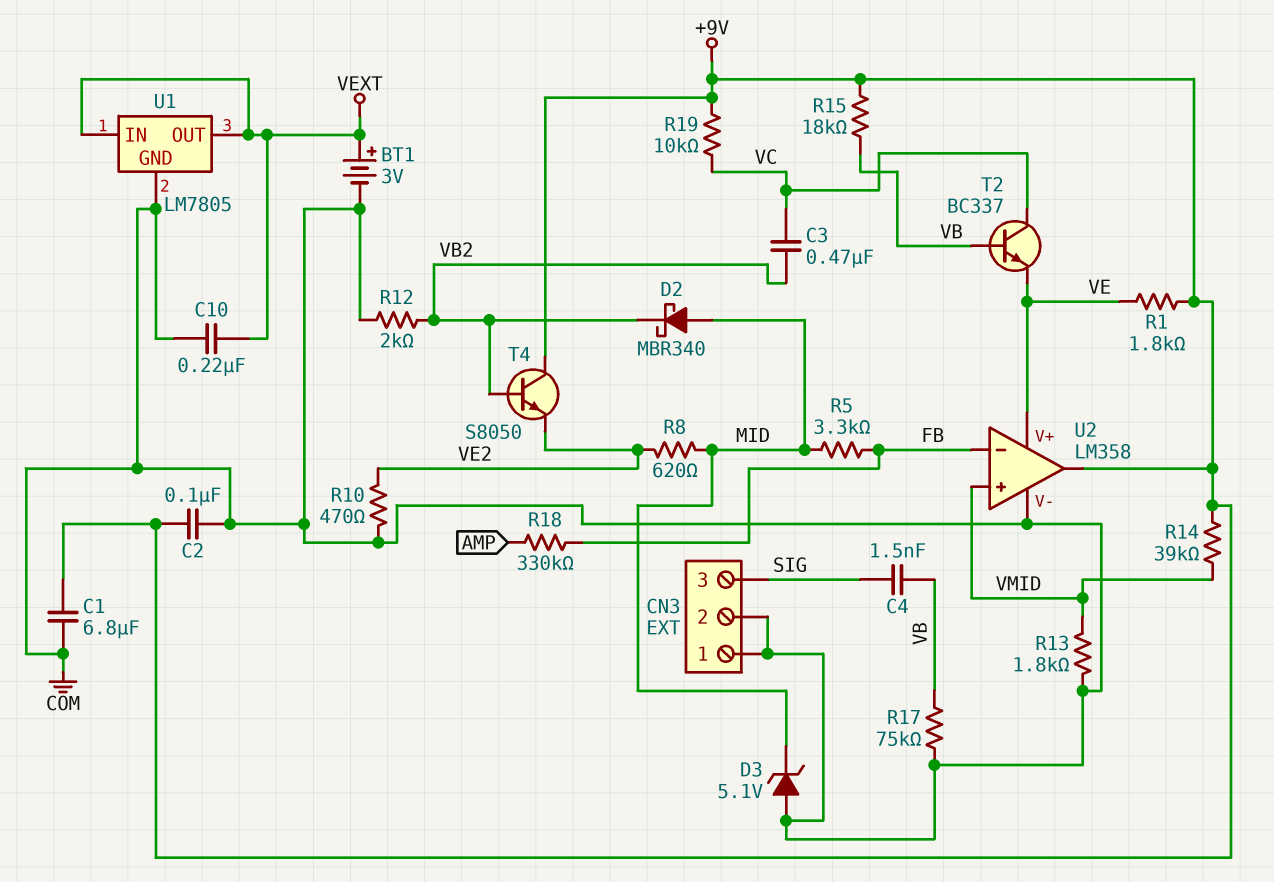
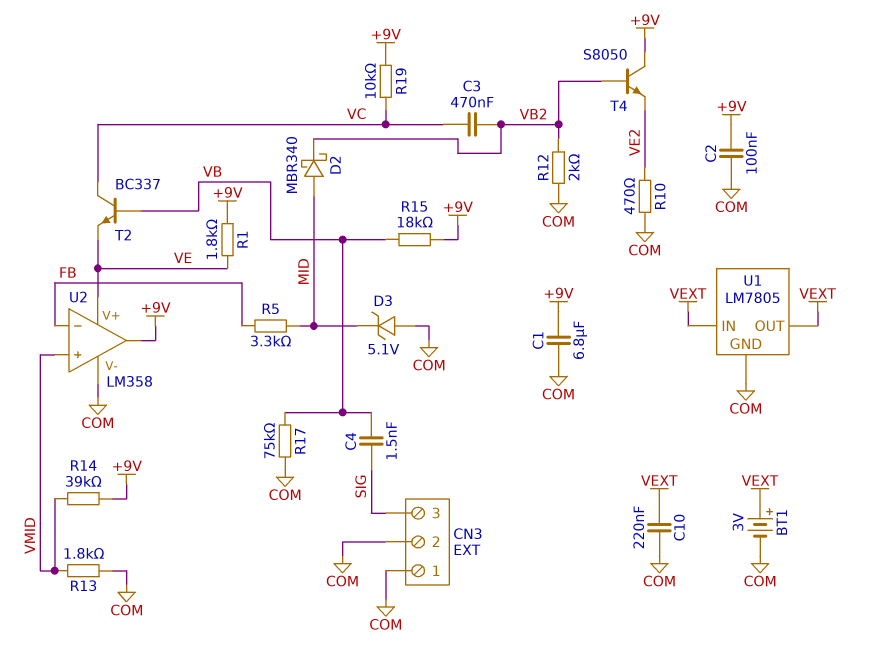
R8: 620 (MID, VE2) -> none
R18: 330k (AMP, FB) -> none

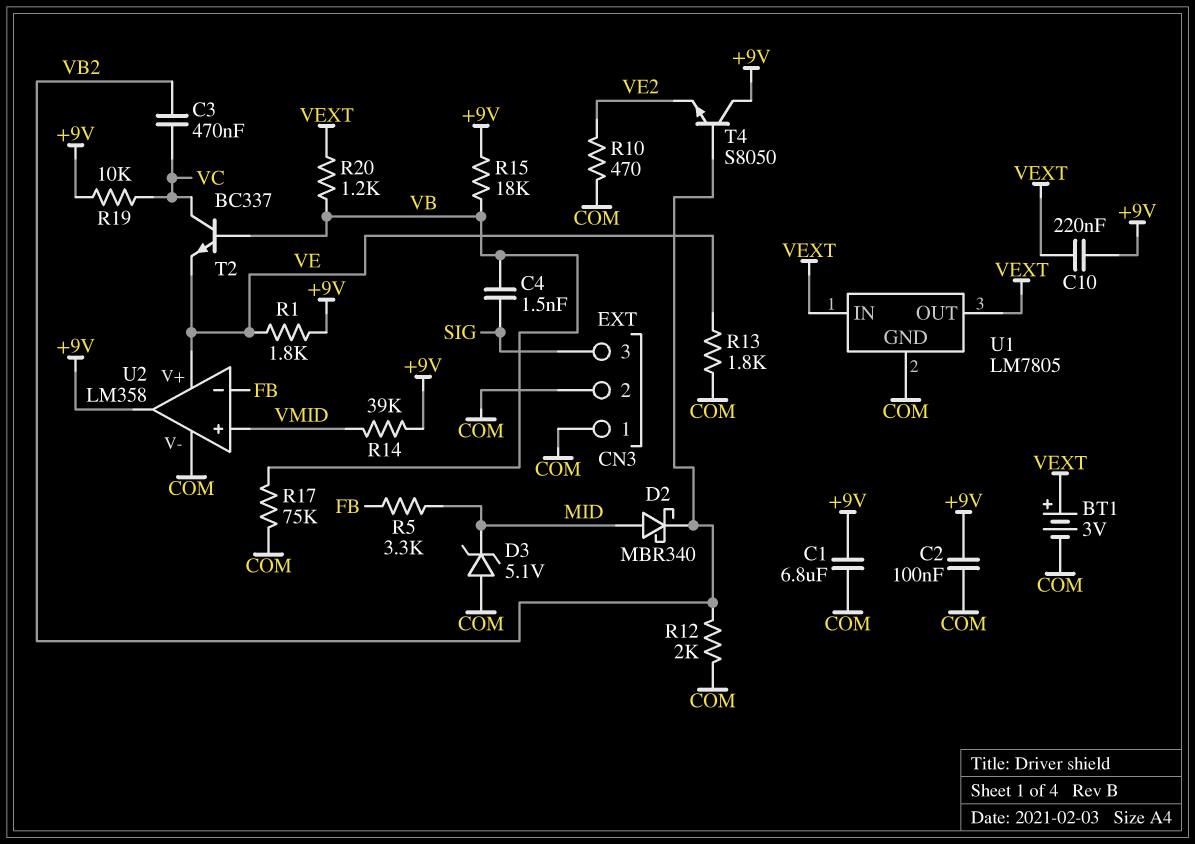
C10: 220nF (COM, VEXT) -> 220nF (+9V, VEXT)
R13: 1.8k (COM, VMID) -> 1.8k (COM, VE)
R20: none -> 1.2k (VB, VEXT)

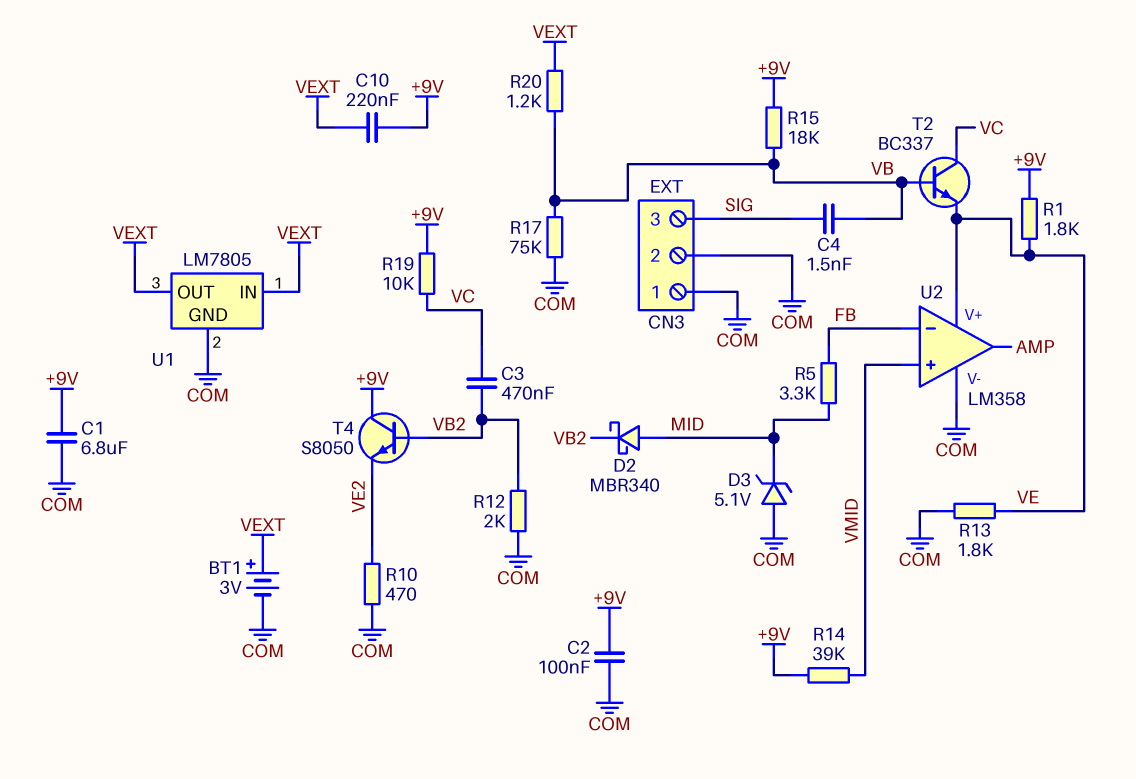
U2 pin out: +9V -> AMP

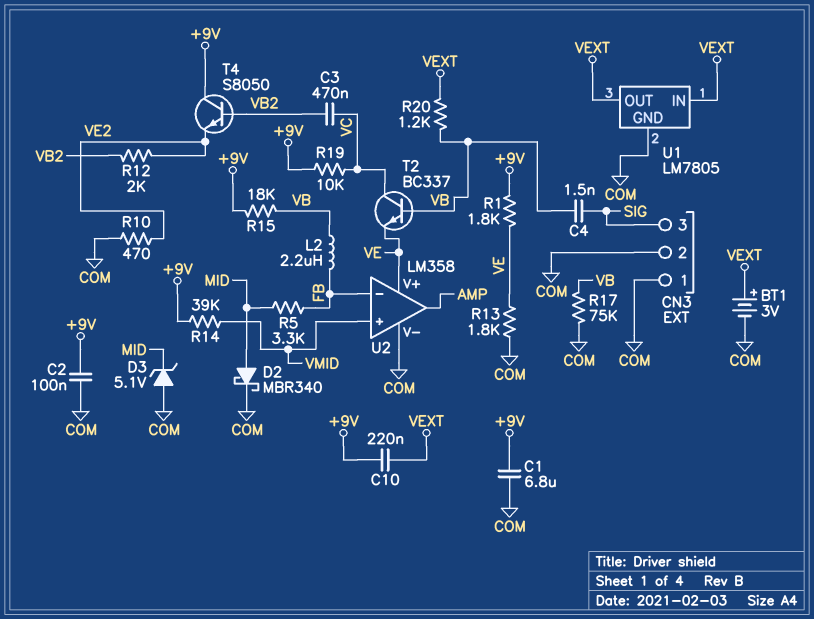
D2: schottky MBR340 (A MID, K VB2) -> schottky MBR340 (A MID, K COM)
L2: none -> 2.2uH (FB, VB)
R12: 2k (COM, VB2) -> 2k (VB2, VE2)

